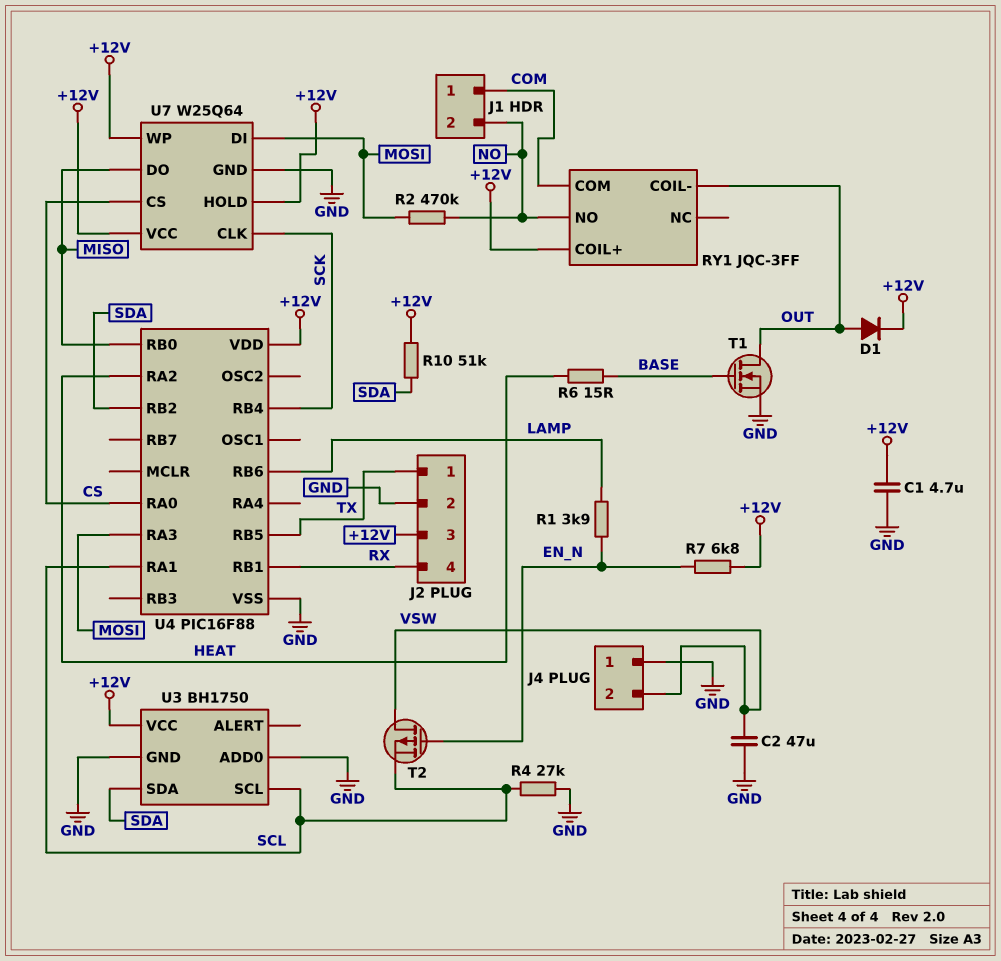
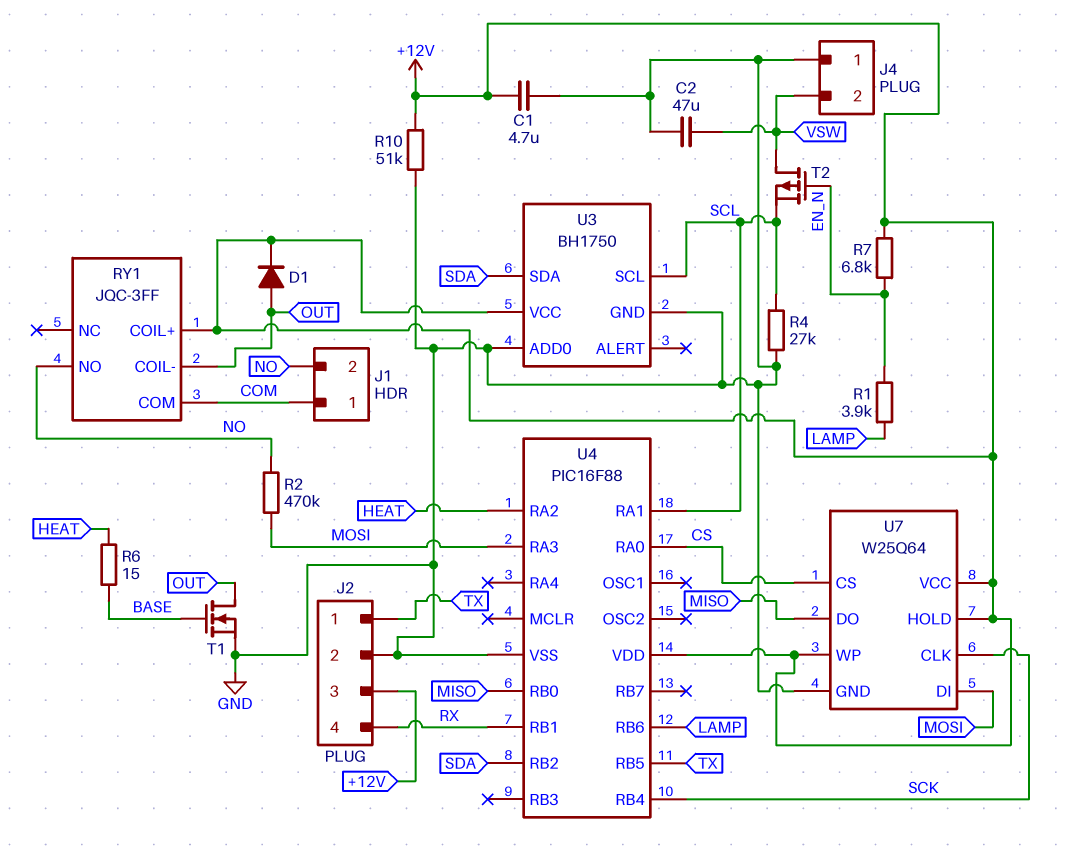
R10: 51k (+12V, SDA) -> 51k (+12V, GND)

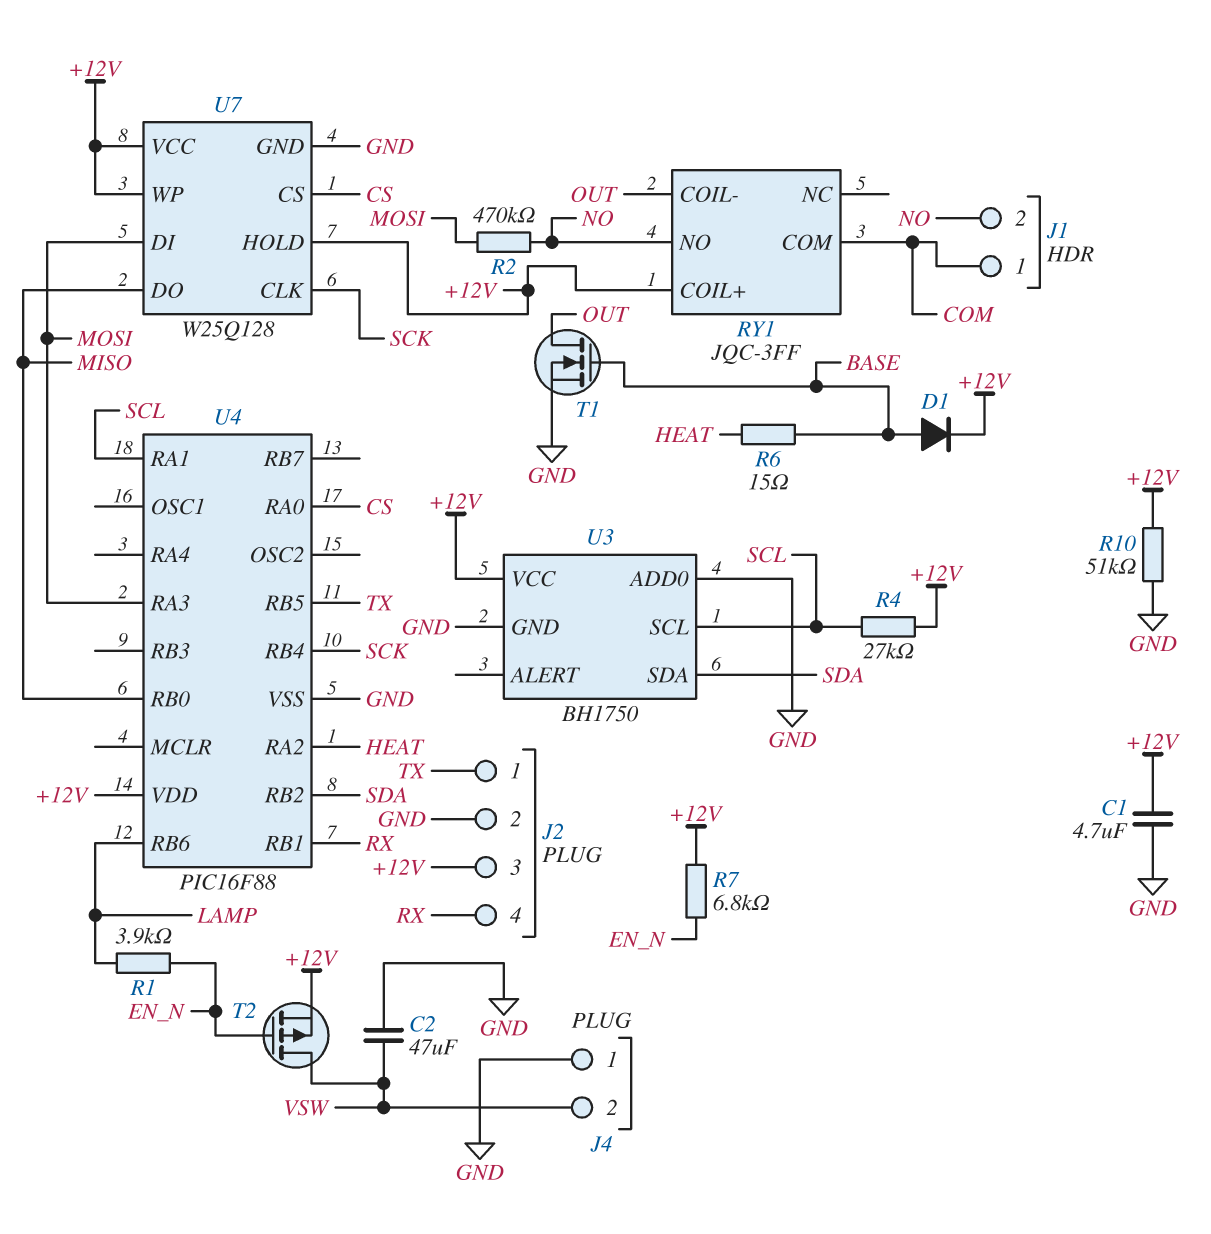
D1: diode (A OUT, K +12V) -> diode (A BASE, K +12V)
R4: 27k (GND, SCL) -> 27k (+12V, SCL)
T2: PMOS (G EN_N, D VSW, S SCL) -> PMOS (G EN_N, D VSW, S +12V)
U7: W25Q64 -> W25Q128

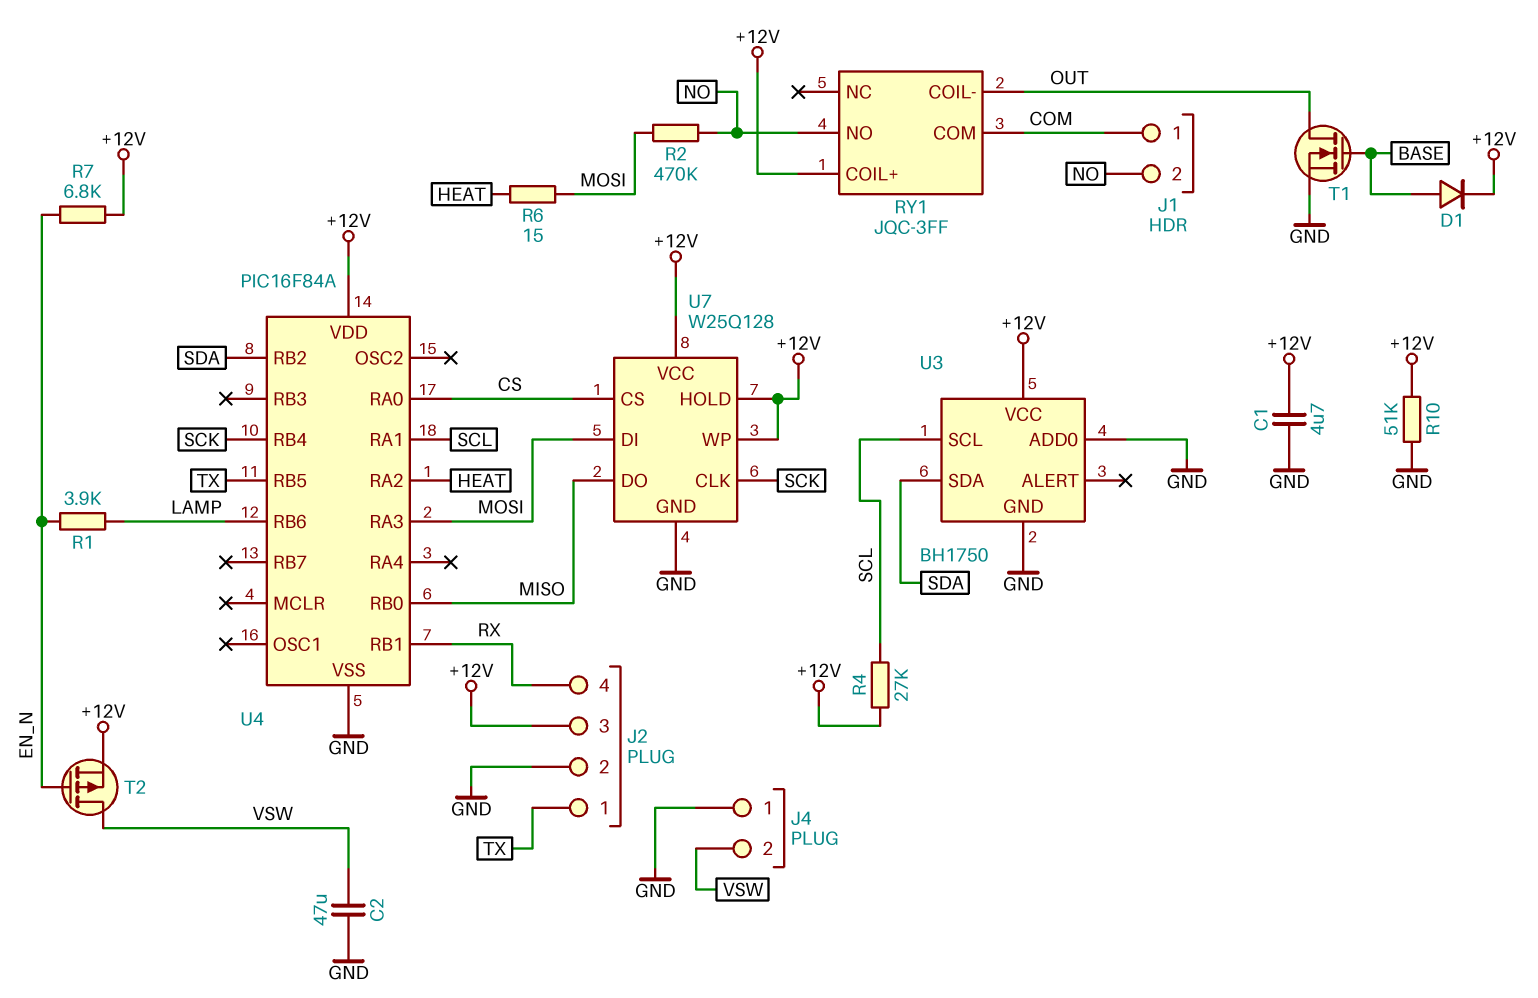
R6: 15 (BASE, HEAT) -> 15 (HEAT, MOSI)
U4: PIC16F88 -> PIC16F84A

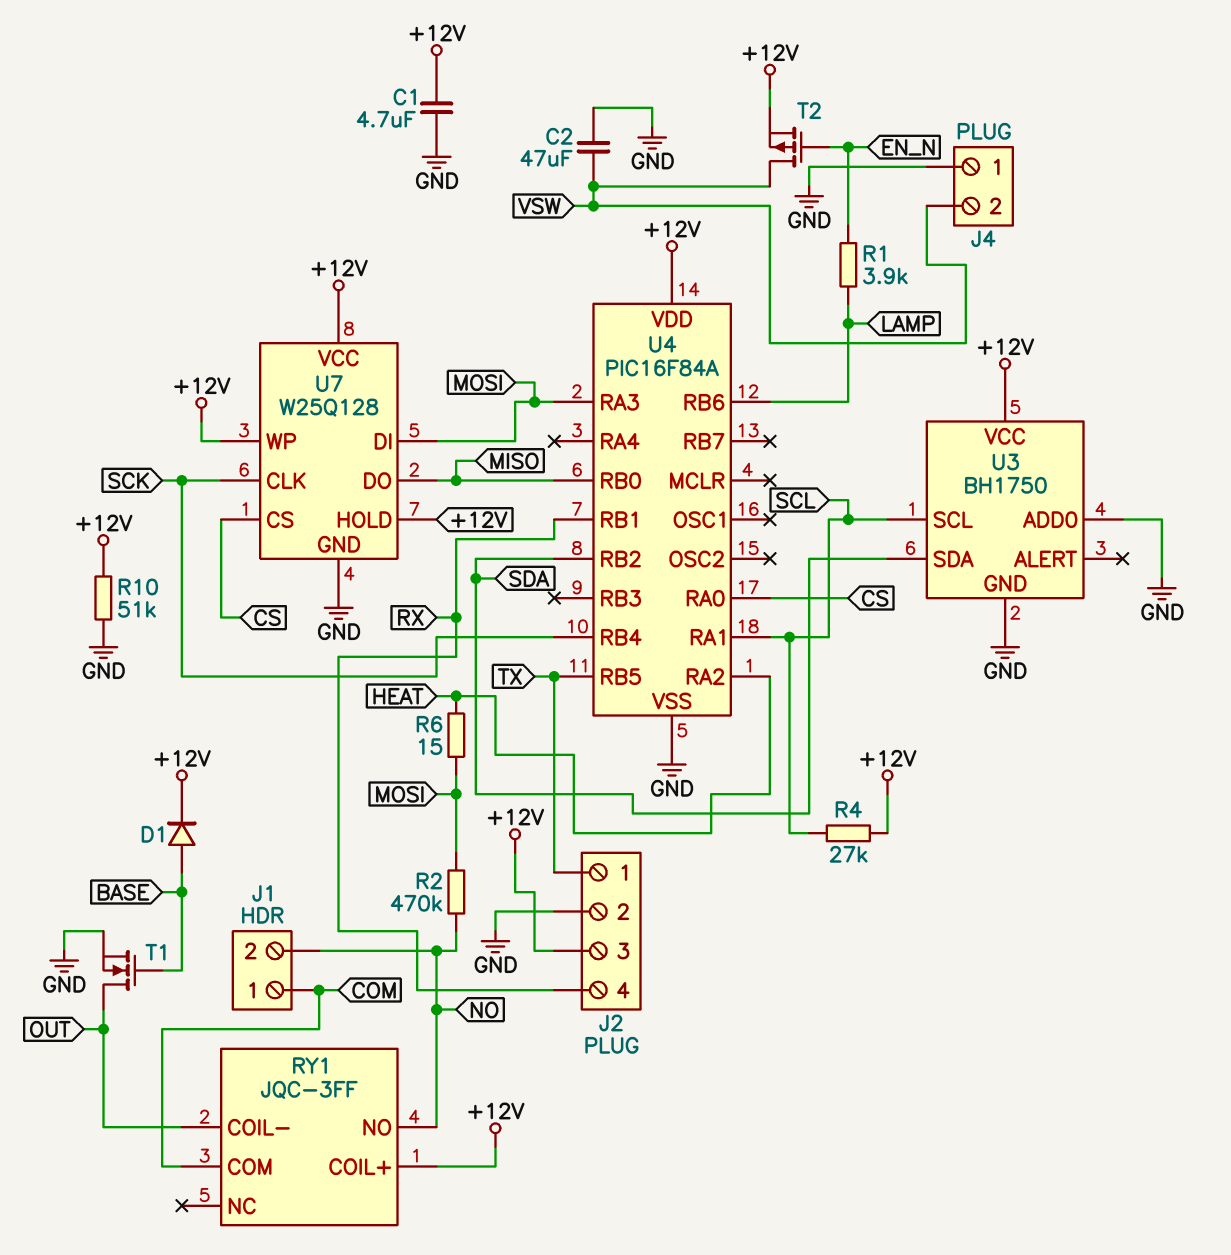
R7: 6.8k (+12V, EN_N) -> none

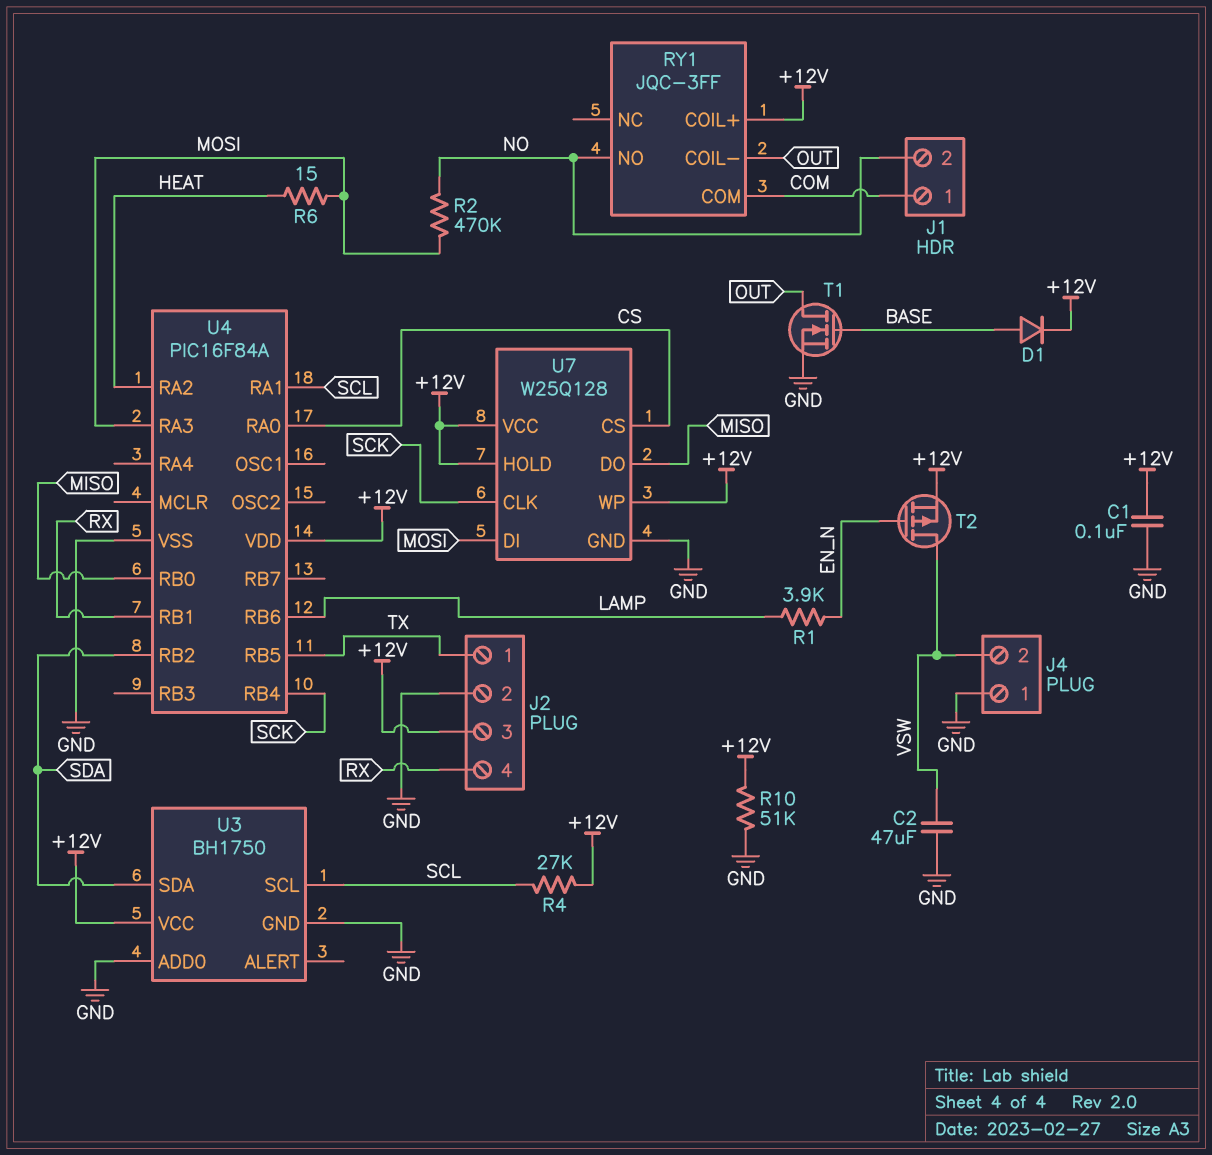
C1: 4.7uF (+12V, GND) -> 100nF (+12V, GND)

